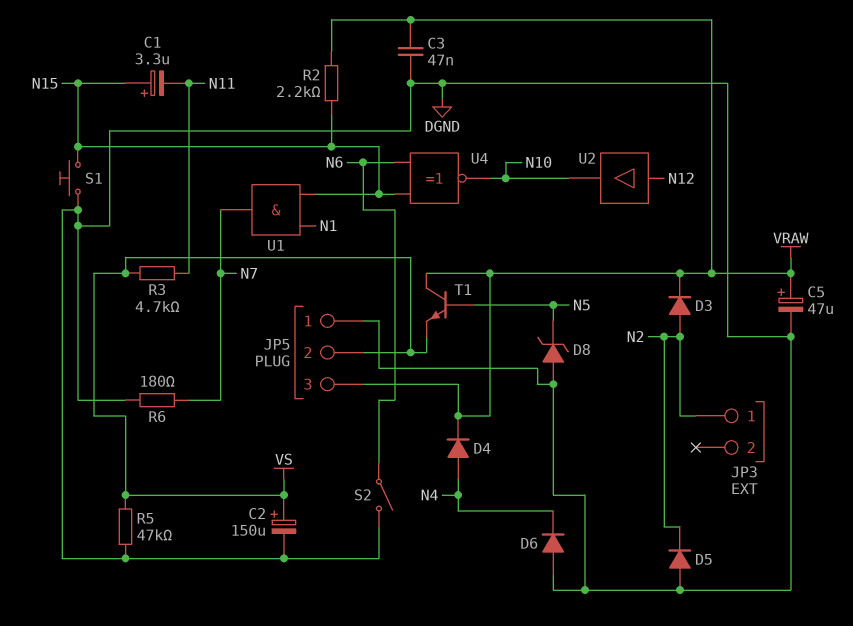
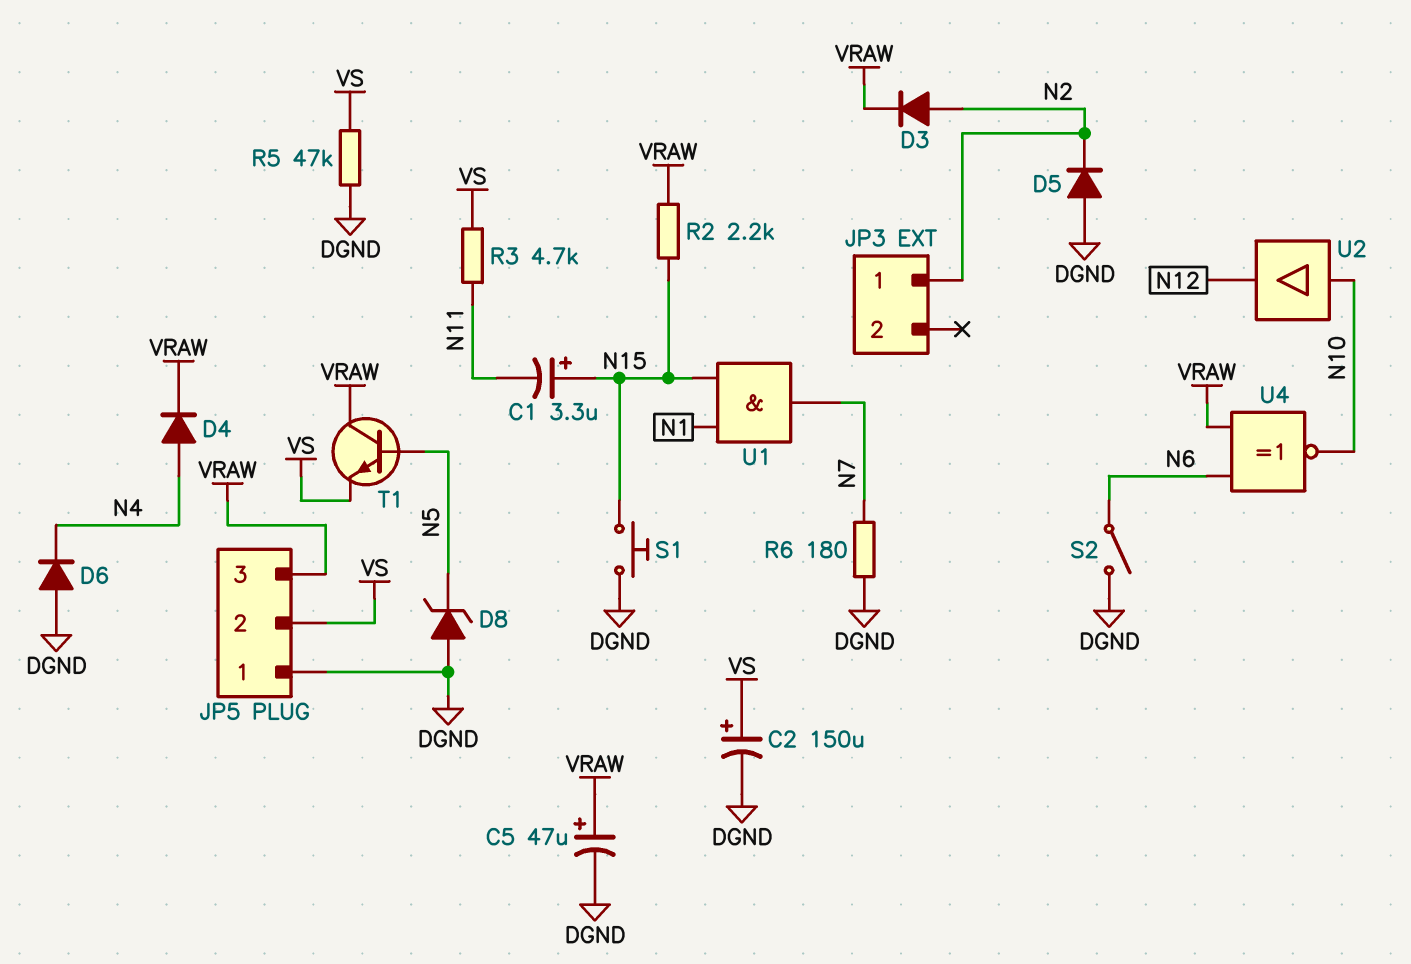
C3: 47nF (DGND, VRAW) -> none
U2: buffer (in N12, out N10) -> buffer (in N10, out N12)
U4: XNOR (in N6, in N15, out N10) -> XNOR (in N6, in VRAW, out N10)

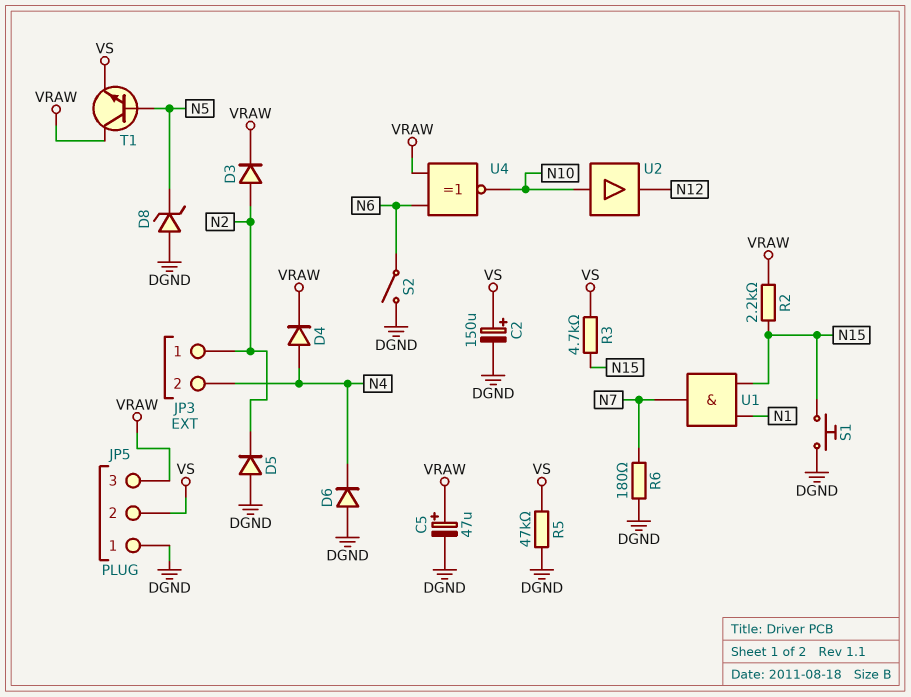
C1: 3.3uF (plus N15, minus N11) -> none
JP3 pin 2: none -> N4
R3: 4.7k (N11, VS) -> 4.7k (N15, VS)

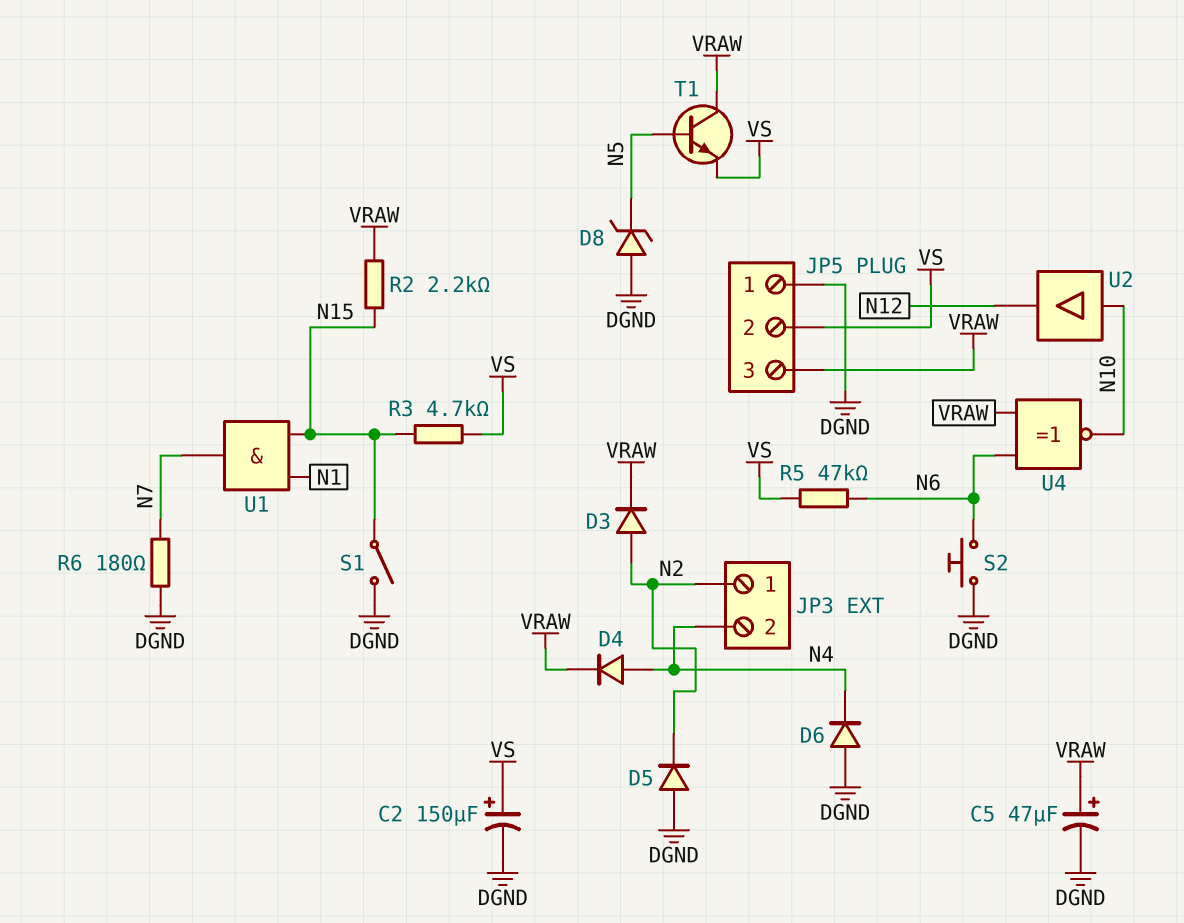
R5: 47k (DGND, VS) -> 47k (N6, VS)
S1: button (DGND, N15) -> switch (DGND, N15)
S2: switch (DGND, N6) -> button (DGND, N6)

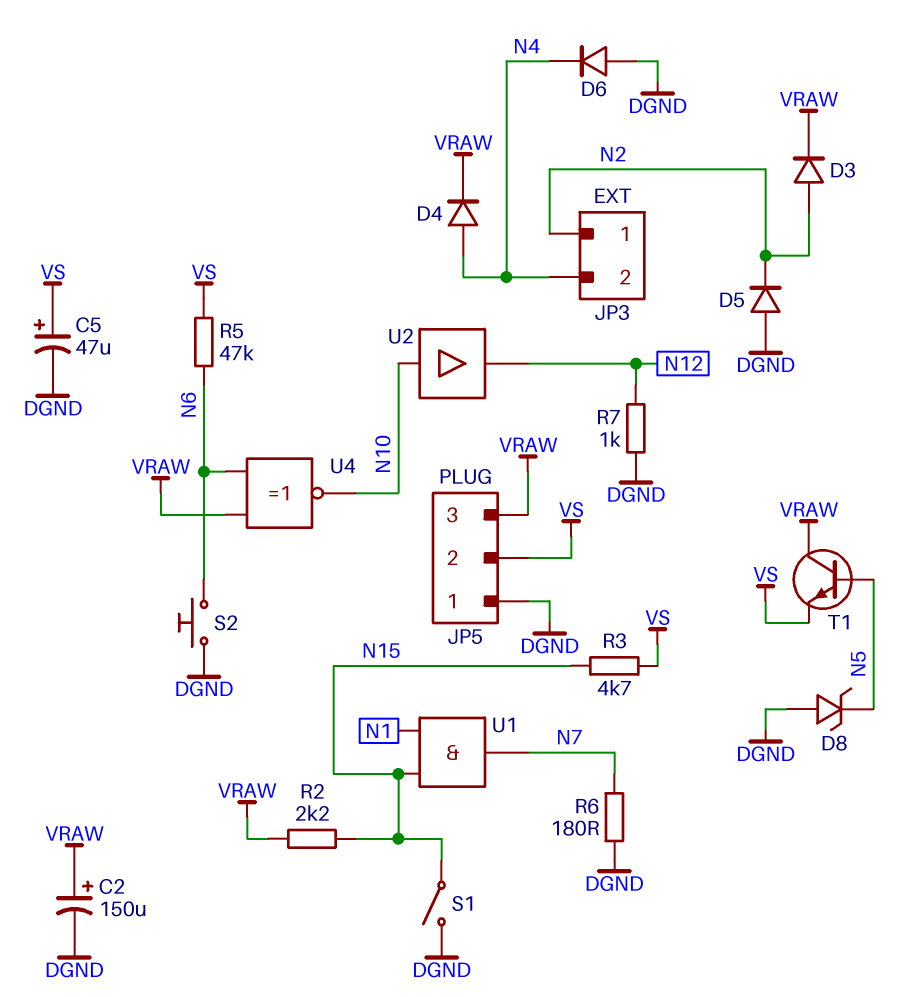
C2: 150uF (plus VS, minus DGND) -> 150uF (plus VRAW, minus DGND)
C5: 47uF (plus VRAW, minus DGND) -> 47uF (plus VS, minus DGND)
R7: none -> 1k (DGND, N12)

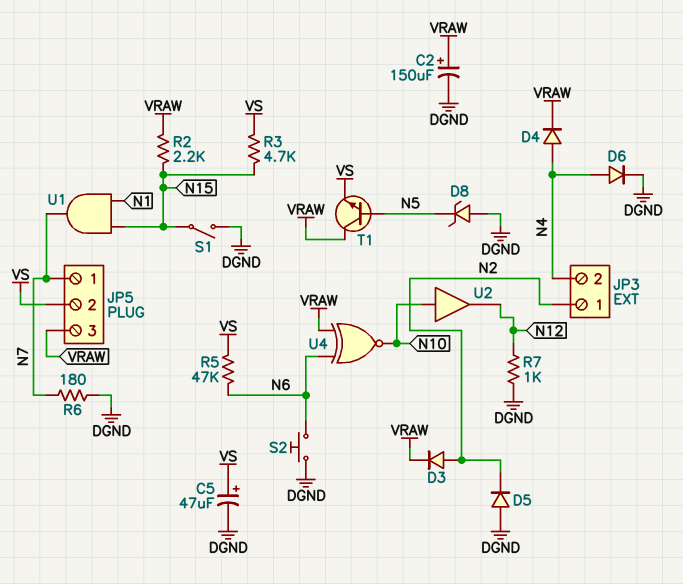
D6: diode (A DGND, K N4) -> diode (A N4, K DGND)
JP5 pin 1: DGND -> N7

